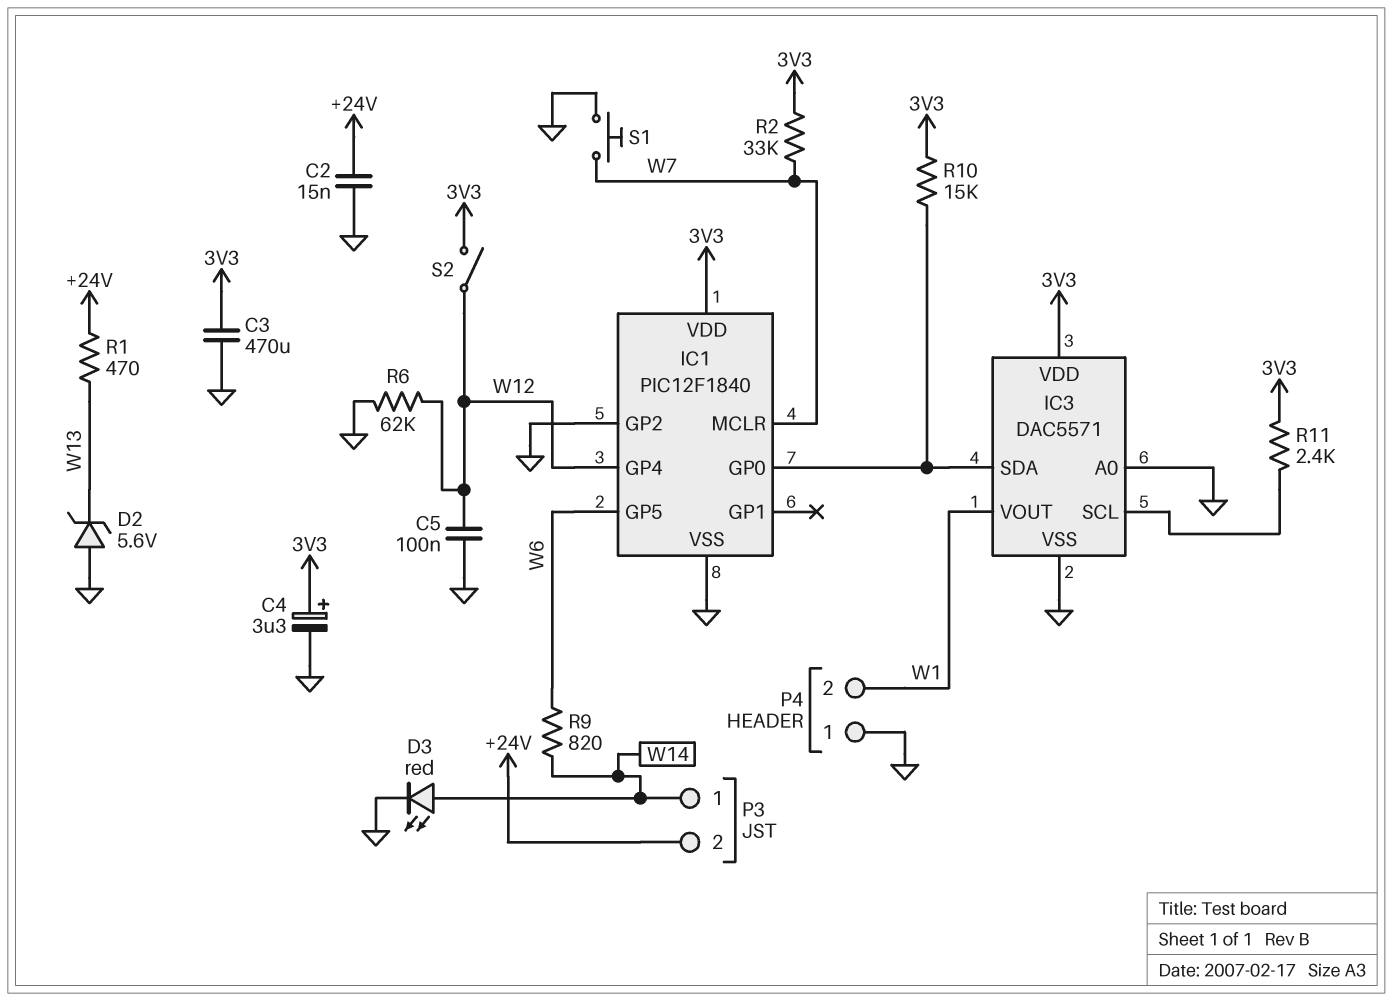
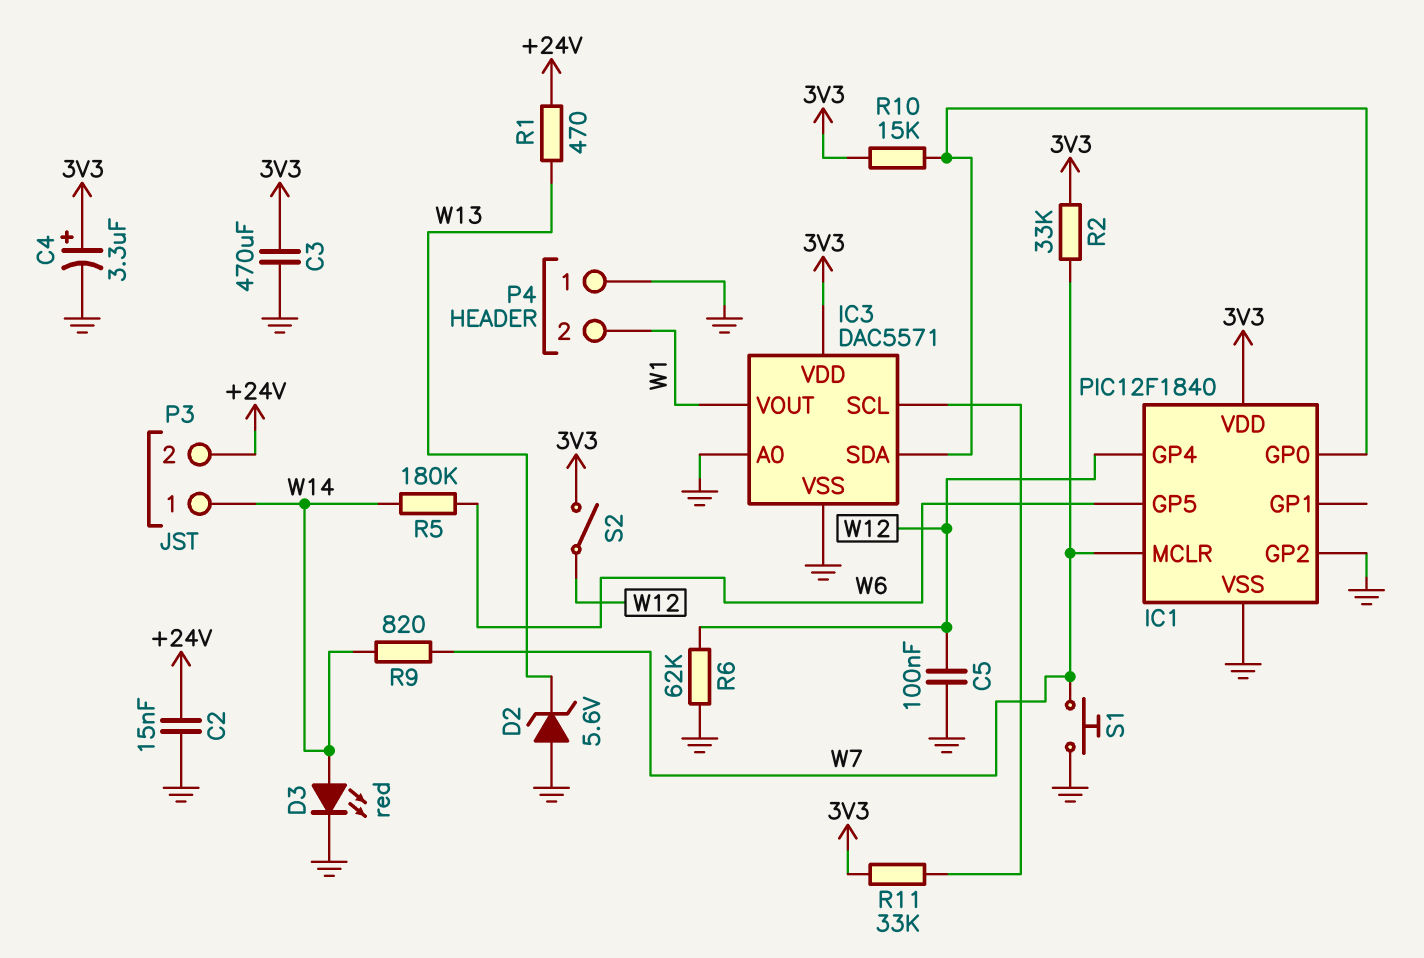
R5: none -> 180k (W6, W14)
R9: 820 (W6, W14) -> 820 (W7, W14)
R11: 2.4k (3V3, IC3/SCL) -> 33k (3V3, IC3/SCL)

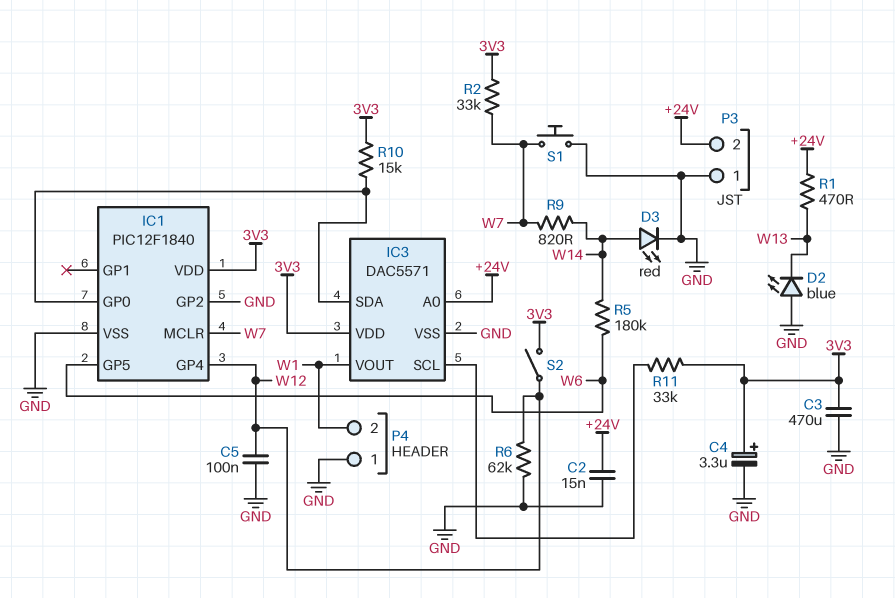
D2: zener 5.6V (A GND, K W13) -> LED blue (A GND, K W13)
IC3 pin A0: GND -> +24V
P3 pin 1: W14 -> GND

